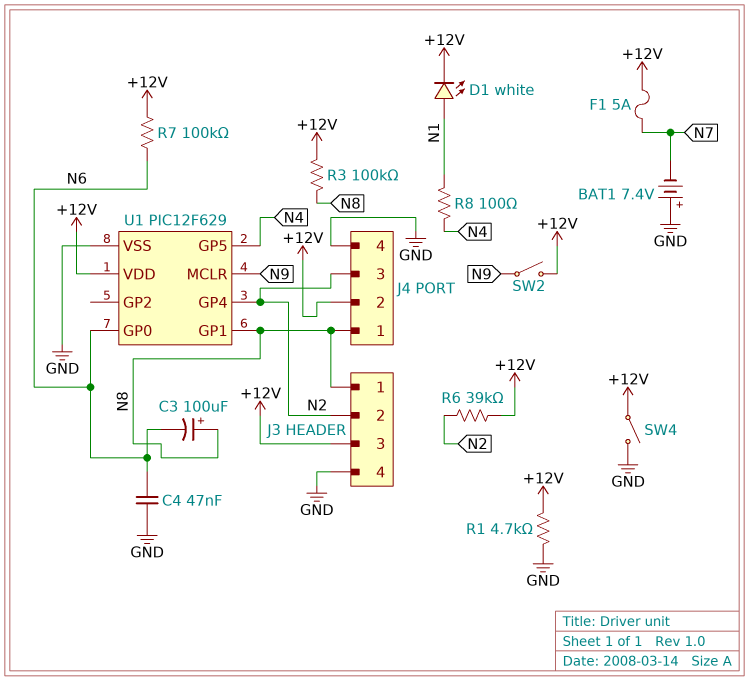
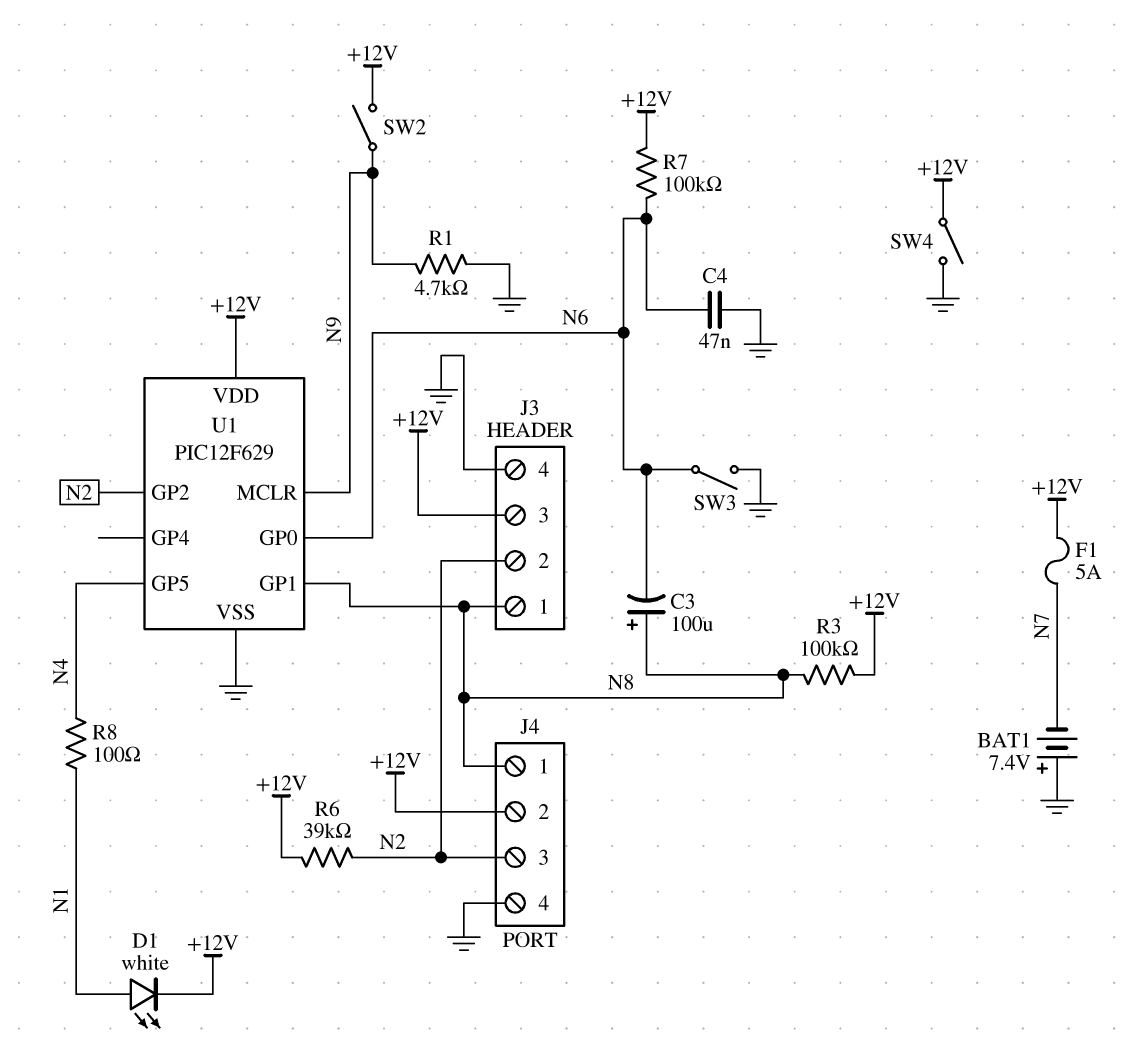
R1: 4.7k (+12V, GND) -> 4.7k (GND, N9)
SW3: none -> switch (GND, N6)
U1 pin GP2: none -> N2
U1 pin GP4: N2 -> none

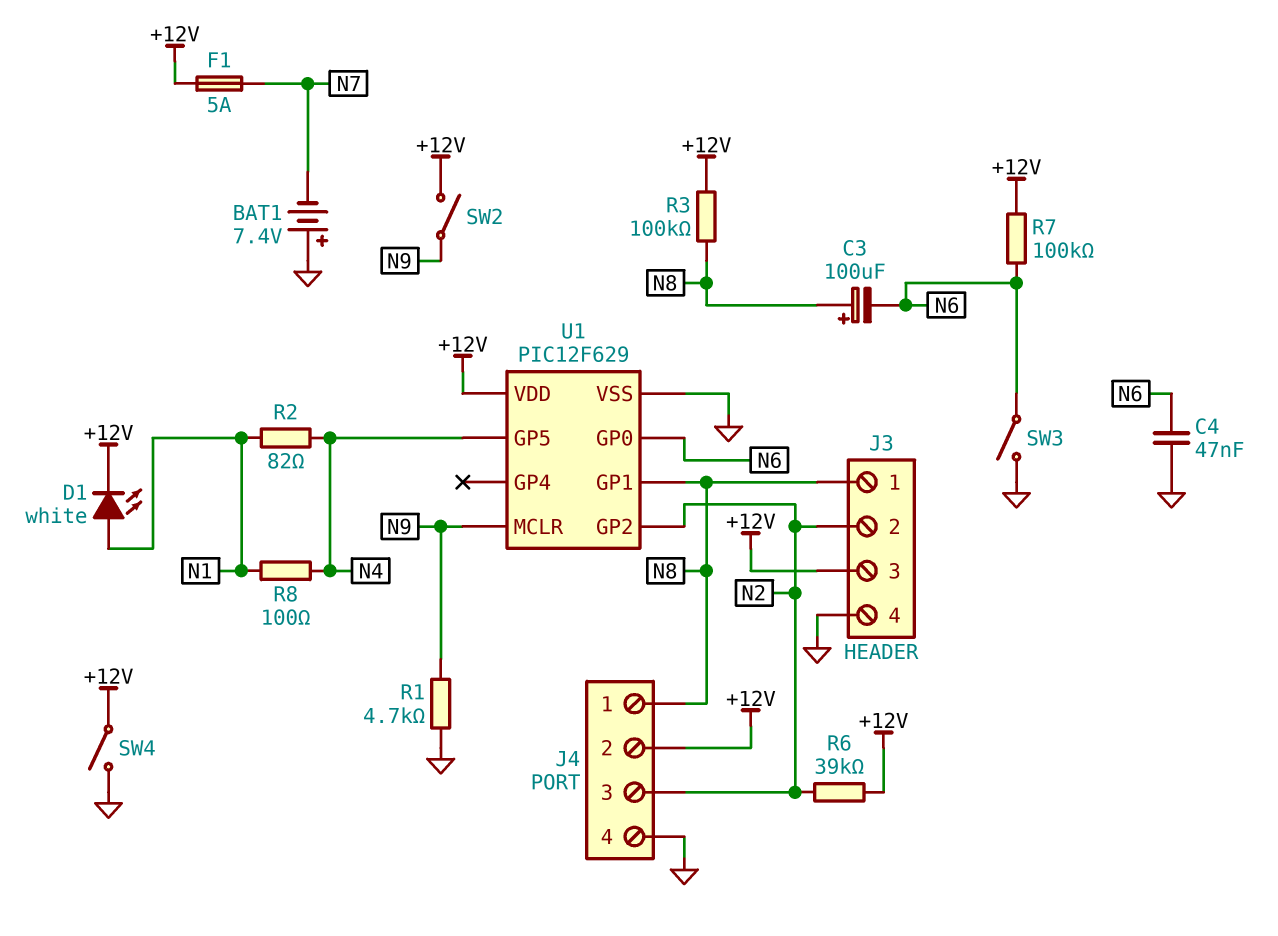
R2: none -> 82 (N1, N4)

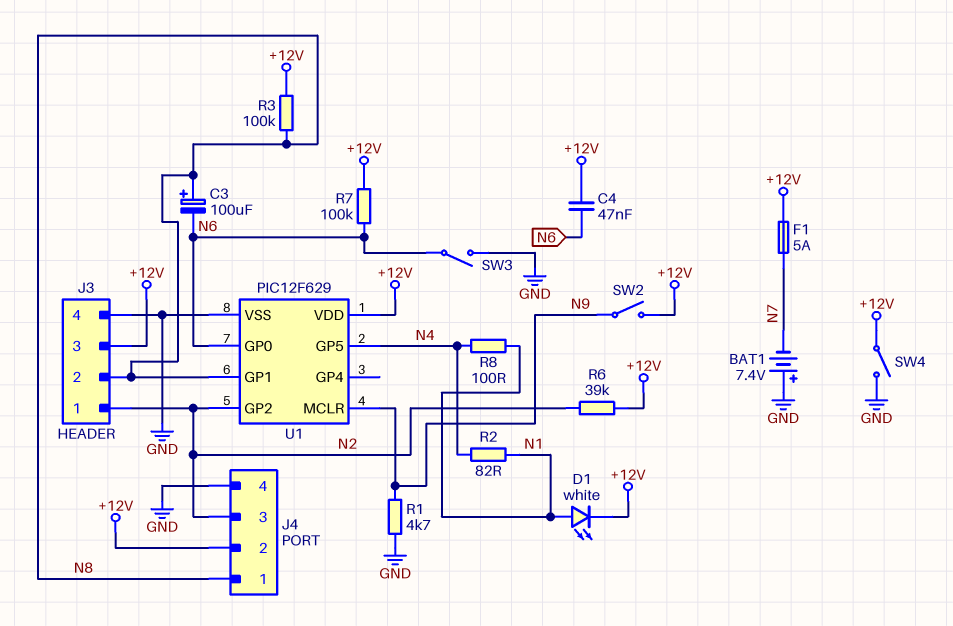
C4: 47nF (GND, N6) -> 47nF (+12V, N6)
J3 pin 1: N8 -> N2
J3 pin 2: N2 -> N8

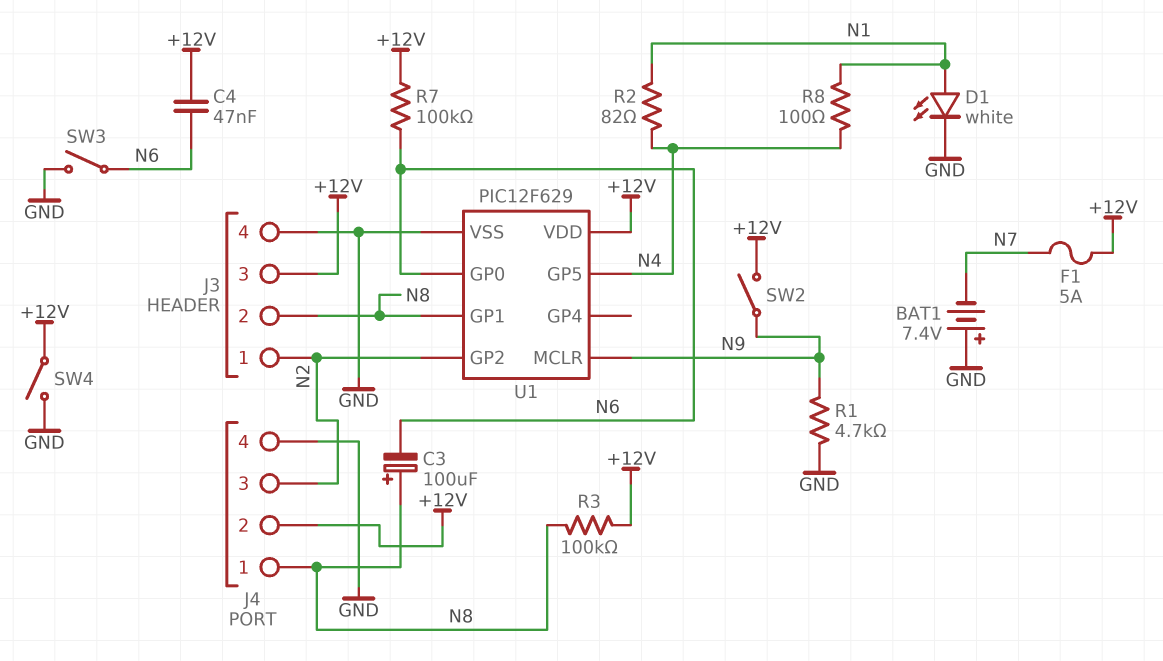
D1: LED white (A N1, K +12V) -> LED white (A N1, K GND)
R6: 39k (+12V, N2) -> none

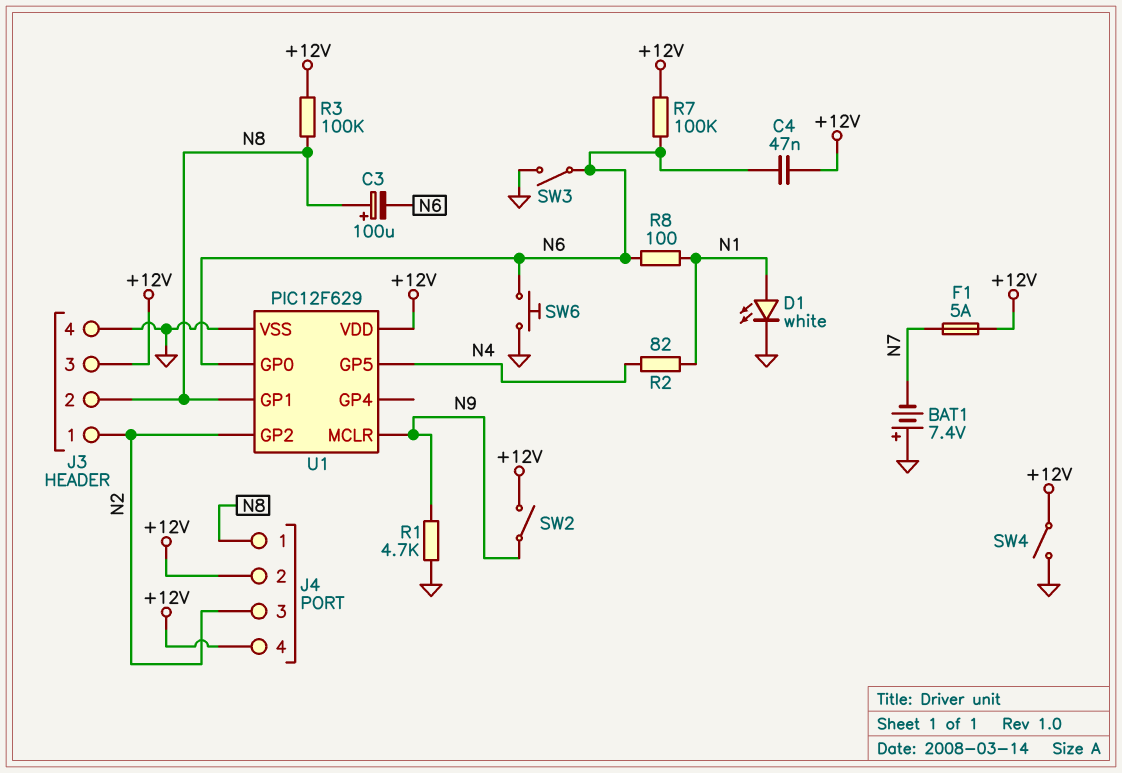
J4 pin 4: GND -> +12V
R8: 100 (N1, N4) -> 100 (N1, N6)
SW6: none -> button (GND, N6)

